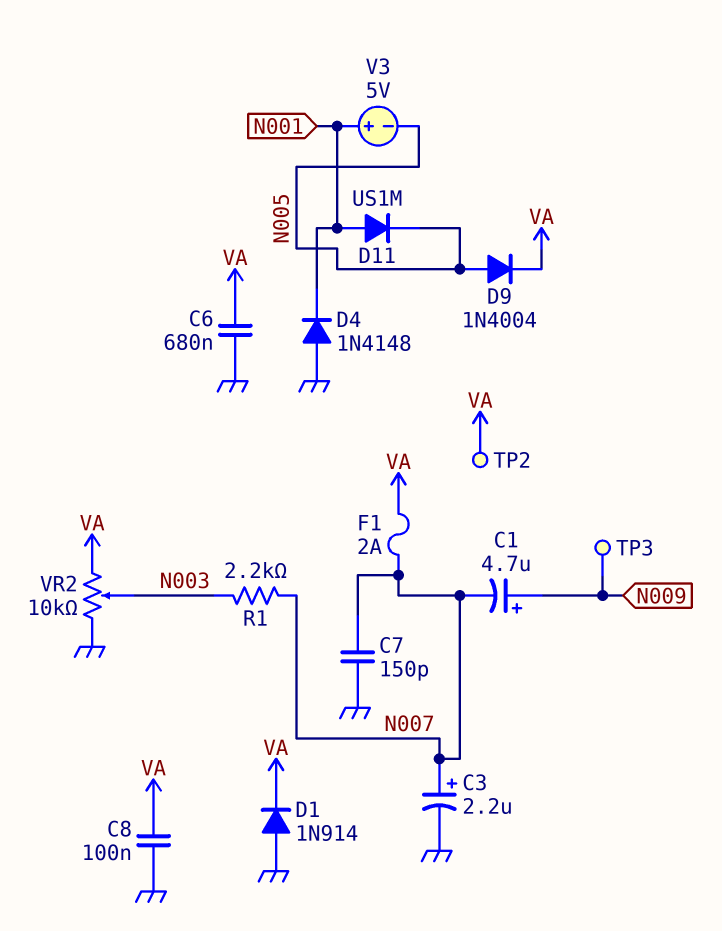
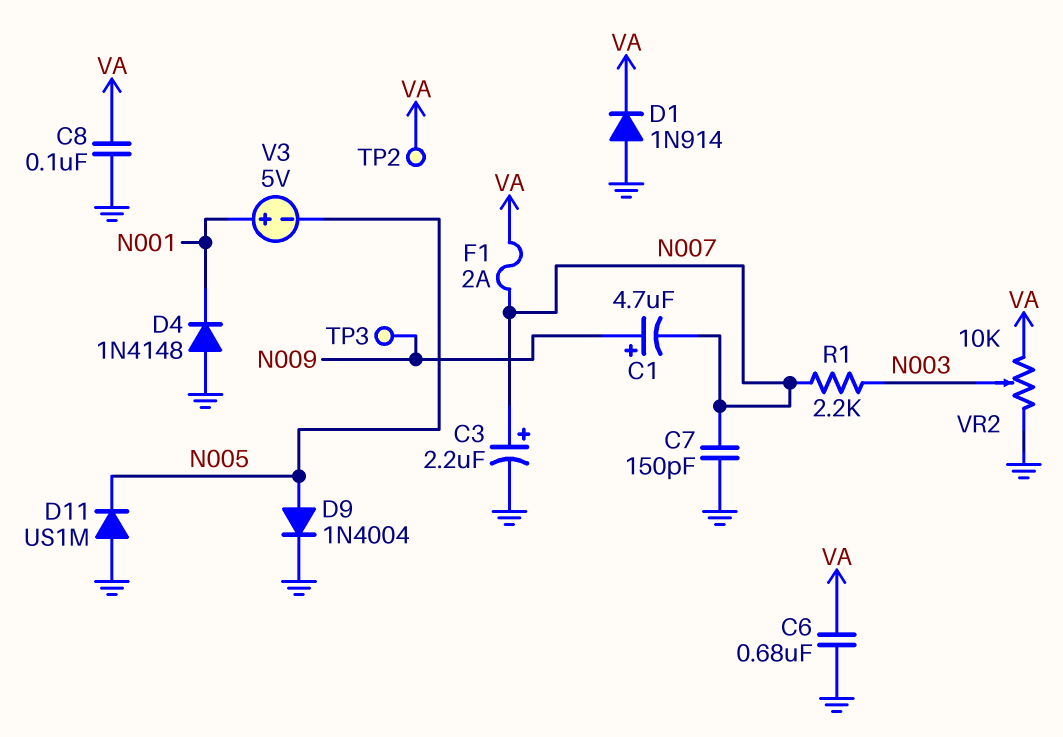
D9: diode 1N4004 (A N005, K VA) -> diode 1N4004 (A N005, K GND)
D11: diode US1M (A N001, K N005) -> diode US1M (A GND, K N005)

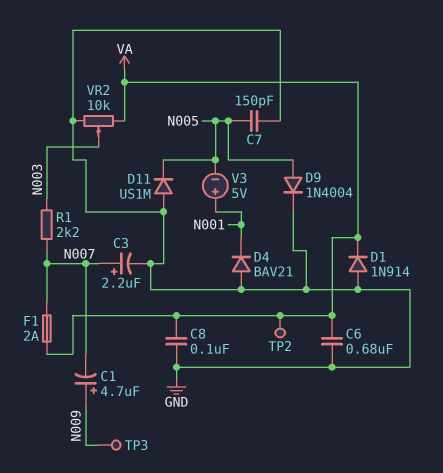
C7: 150pF (GND, N007) -> 150pF (GND, N005)
D4: diode 1N4148 (A GND, K N001) -> diode BAV21 (A GND, K N001)

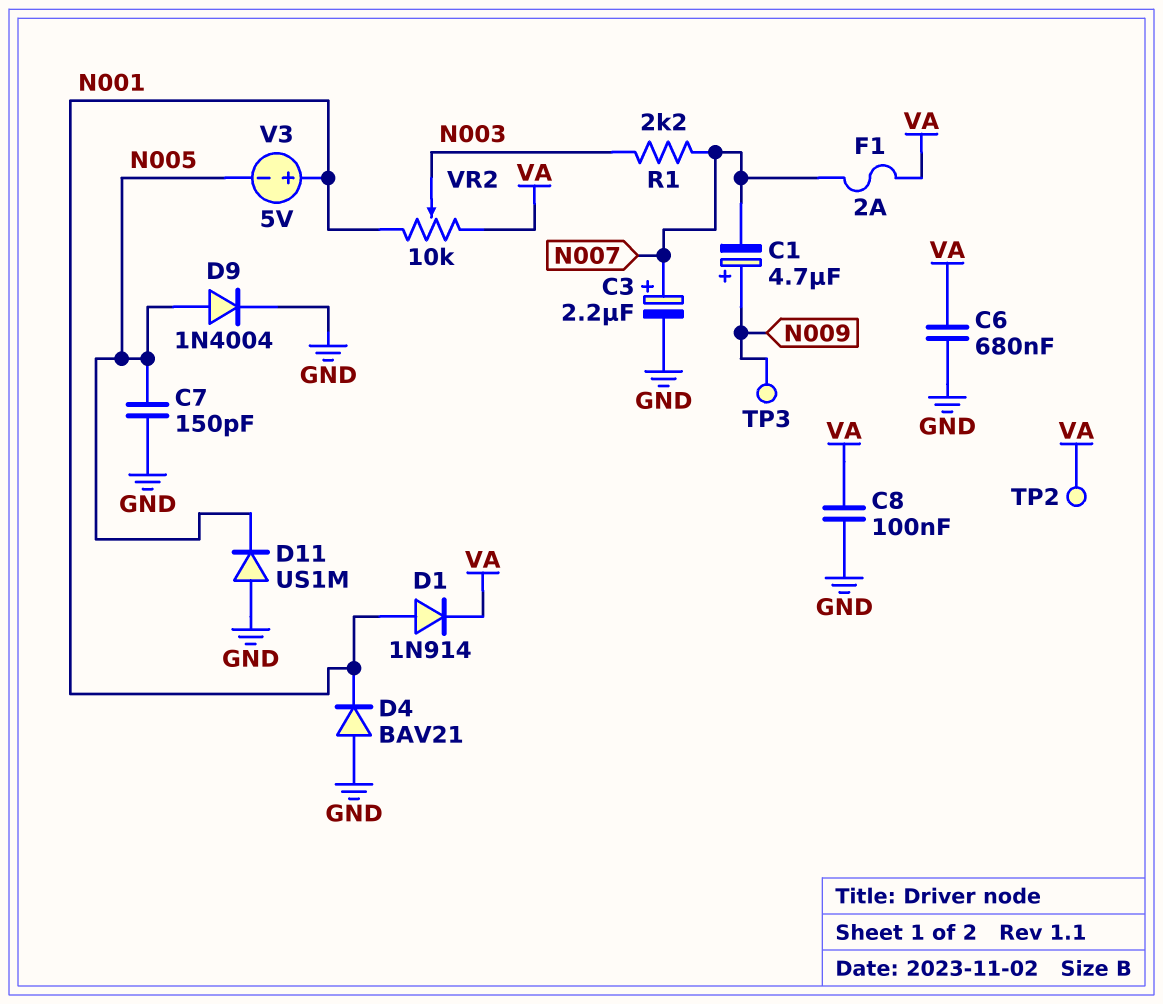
D1: diode 1N914 (A GND, K VA) -> diode 1N914 (A N001, K VA)
VR2: 10k (GND, VA, wiper N003) -> 10k (N001, VA, wiper N003)

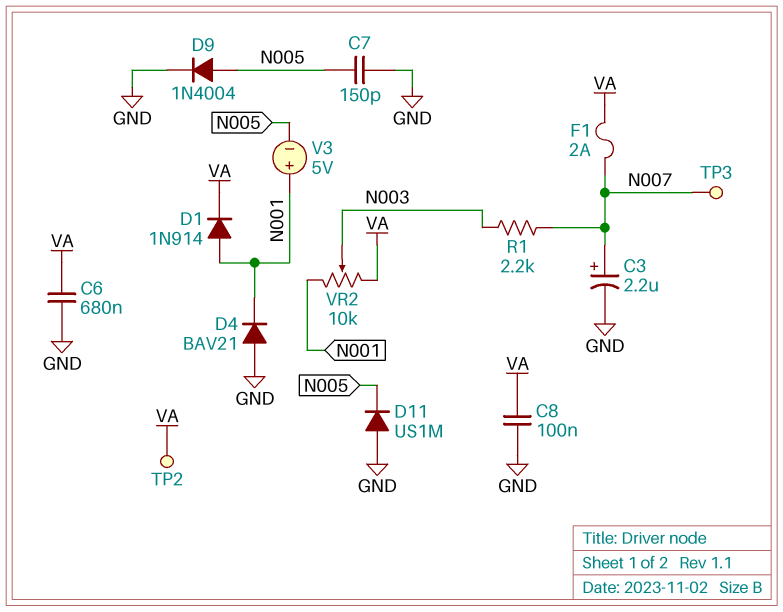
C1: 4.7uF (plus N009, minus N007) -> none
TP3: test point (N009) -> test point (N007)

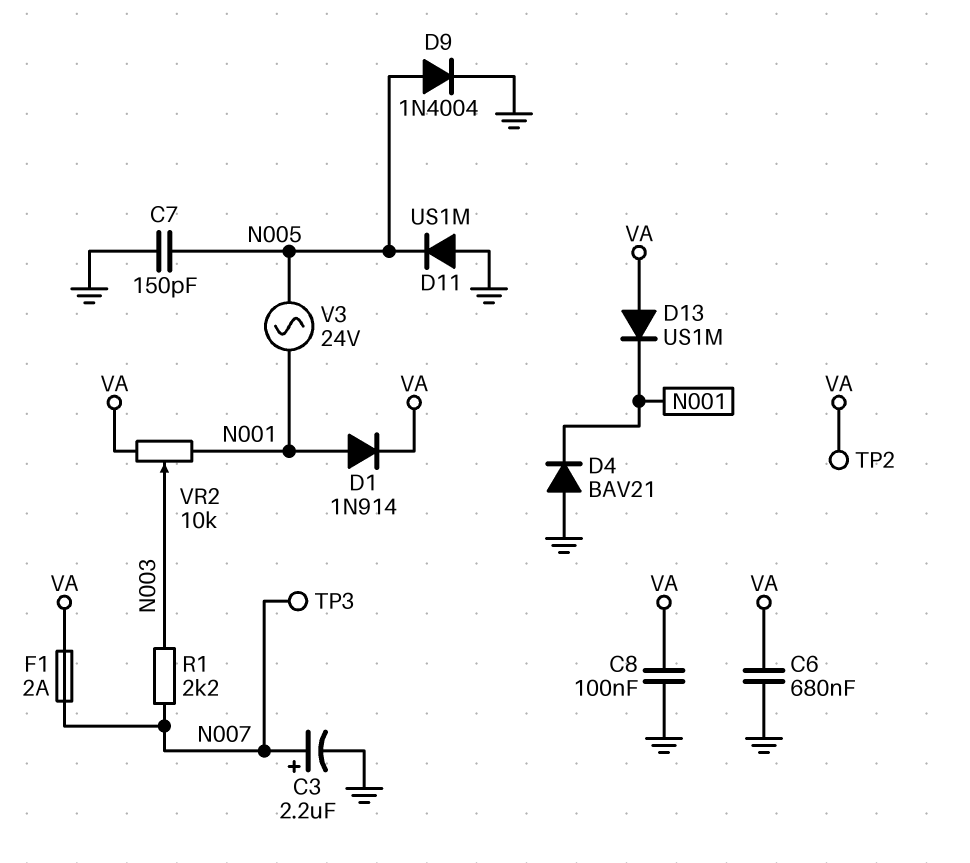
D13: none -> diode US1M (A VA, K N001)
V3: 5V (plus N001, minus N005) -> AC 24V (N001, N005)

